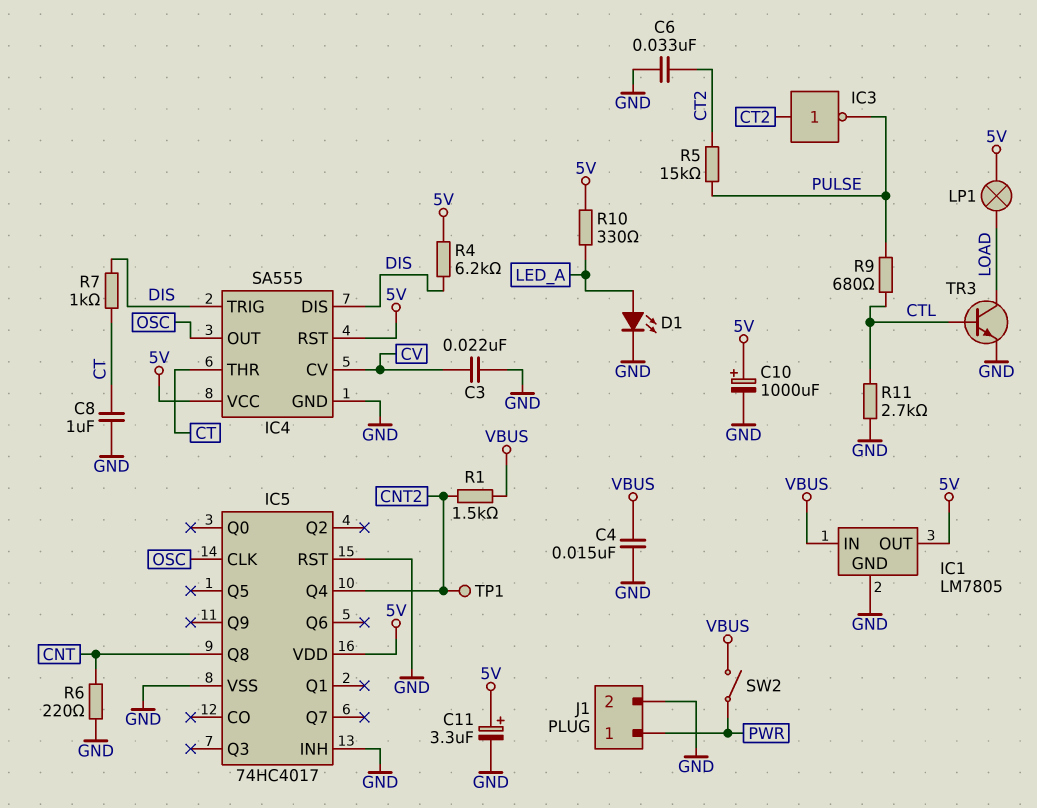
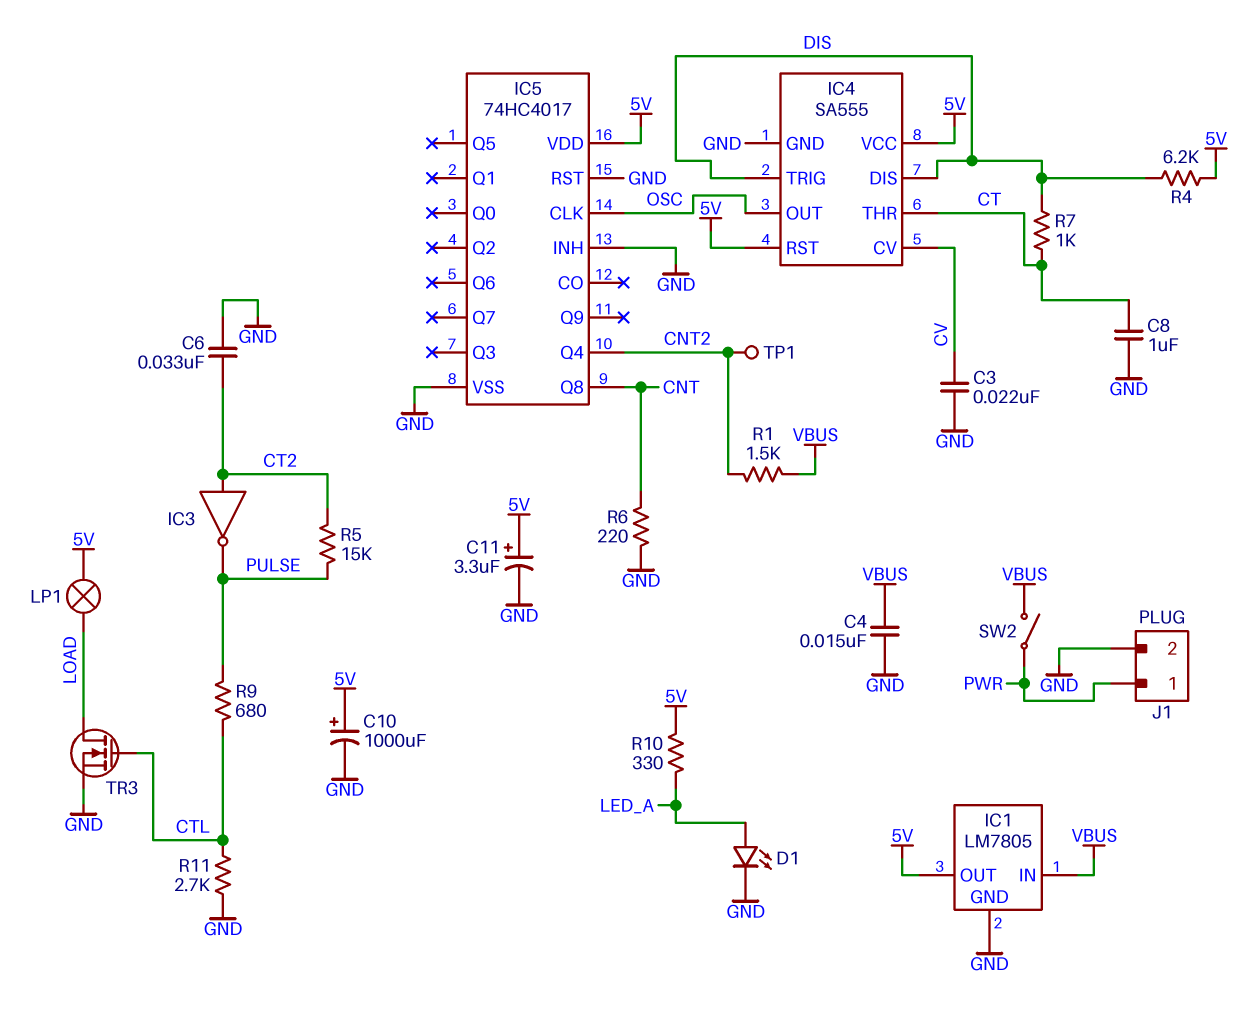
TR3: NPN (B CTL, C LOAD, E GND) -> NMOS (G CTL, D LOAD, S GND)

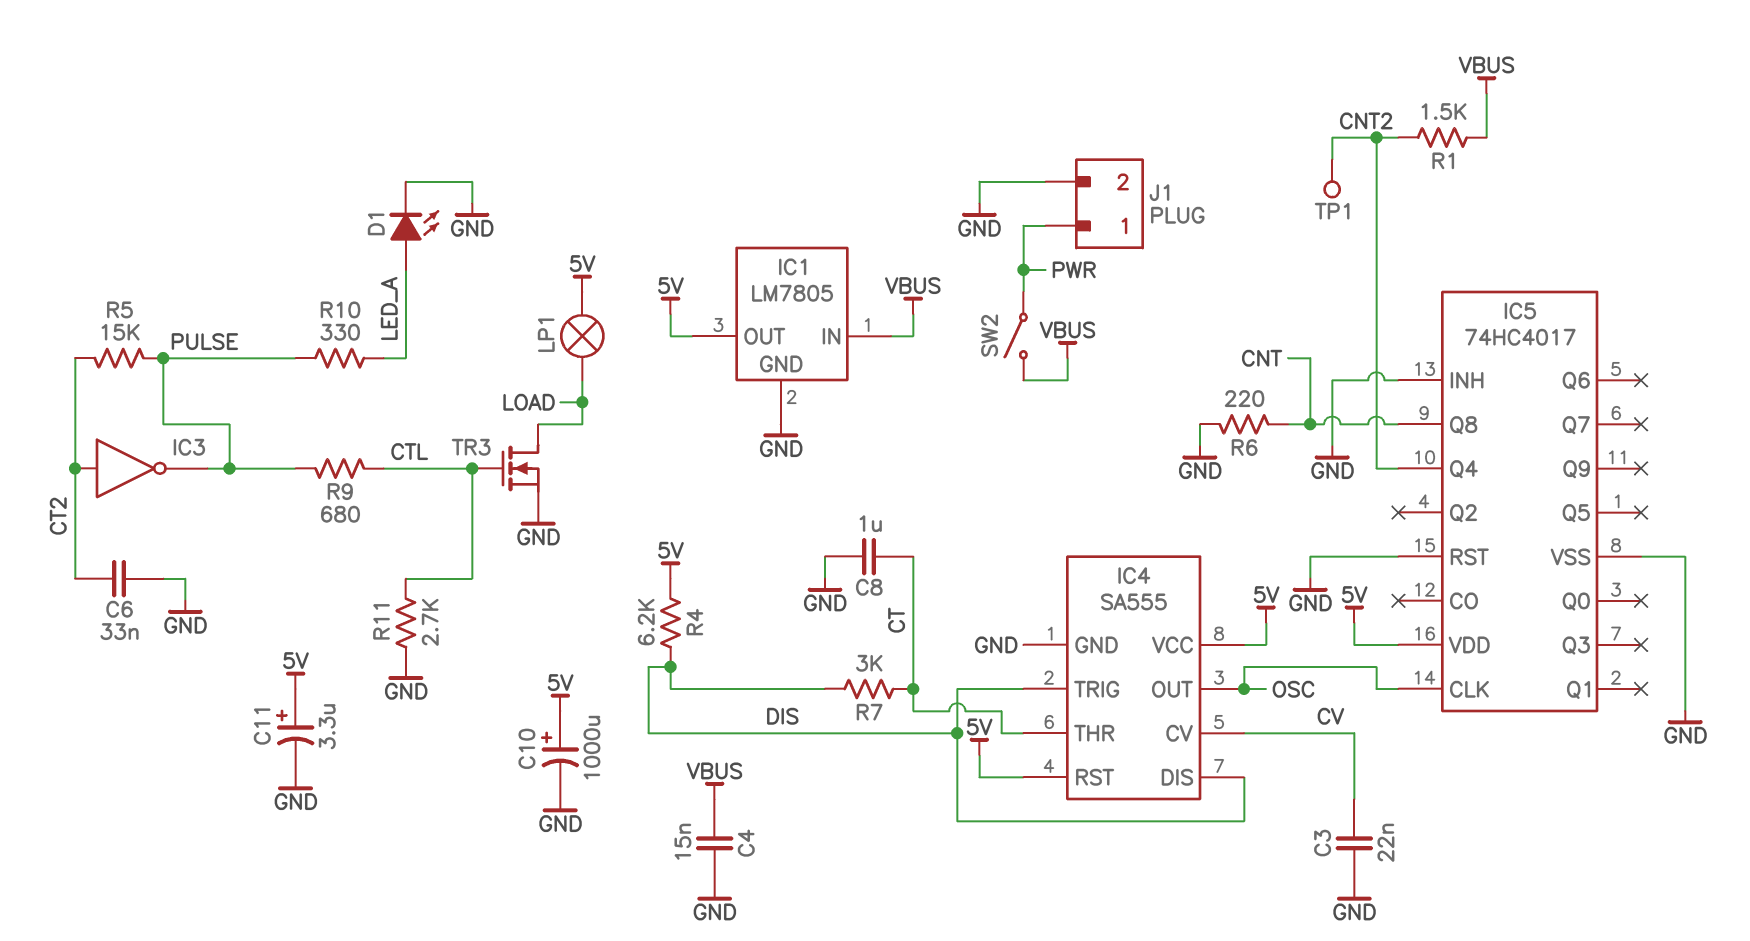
R7: 1k (CT, DIS) -> 3k (CT, DIS)
R10: 330 (5V, LED_A) -> 330 (LED_A, PULSE)

